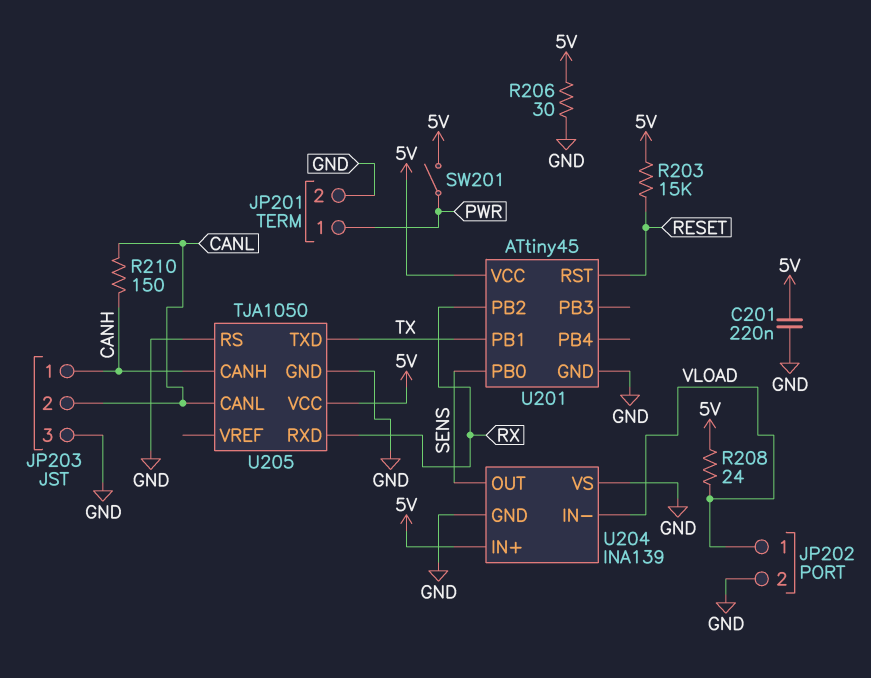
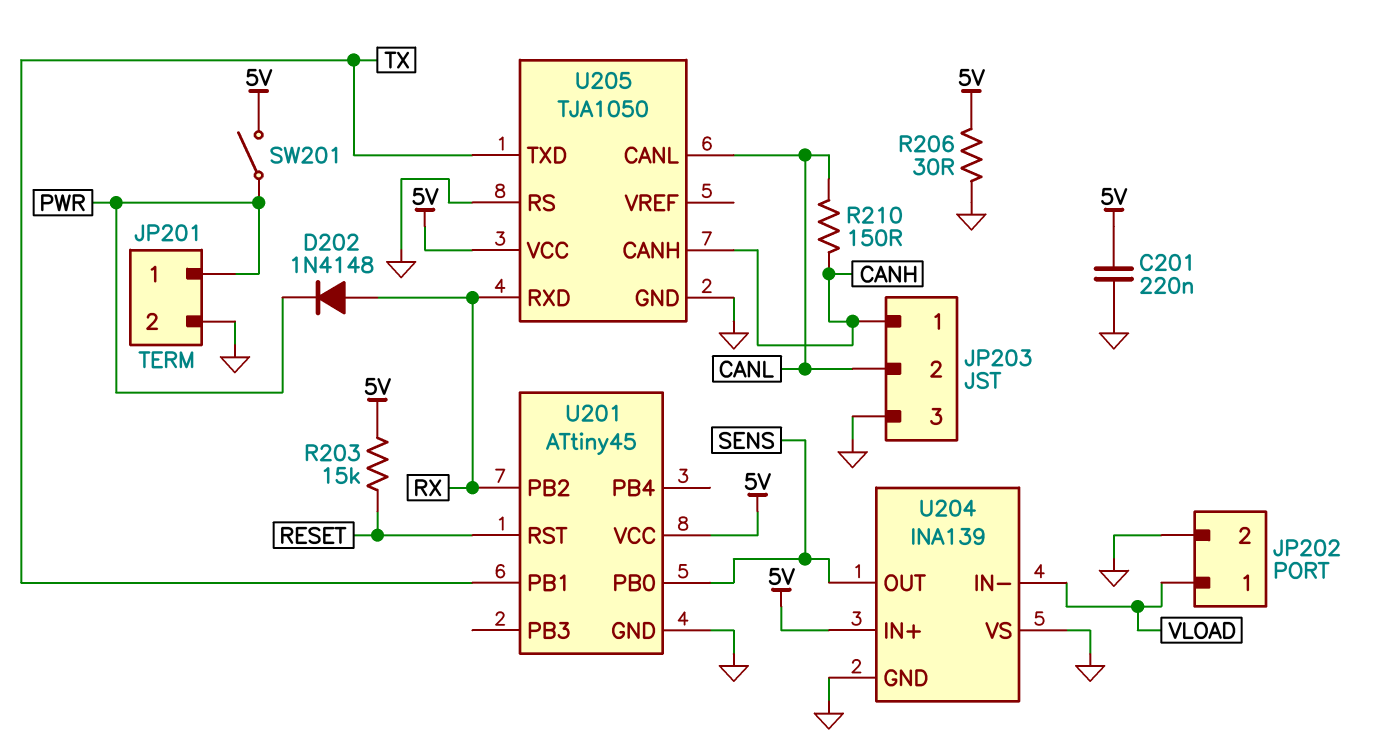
D202: none -> diode 1N4148 (A RX, K PWR)
R208: 24 (5V, VLOAD) -> none

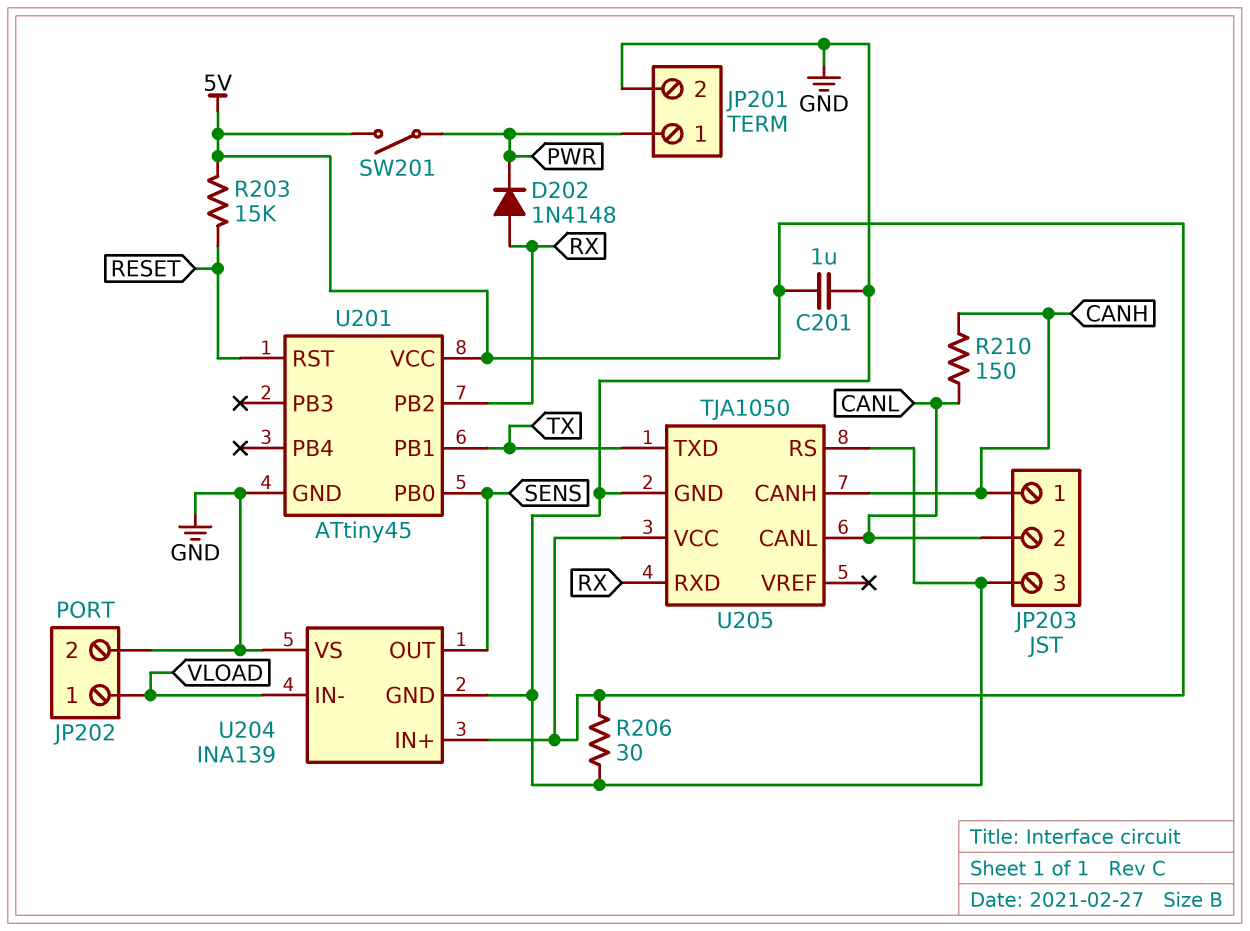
C201: 220nF (5V, GND) -> 1uF (5V, GND)

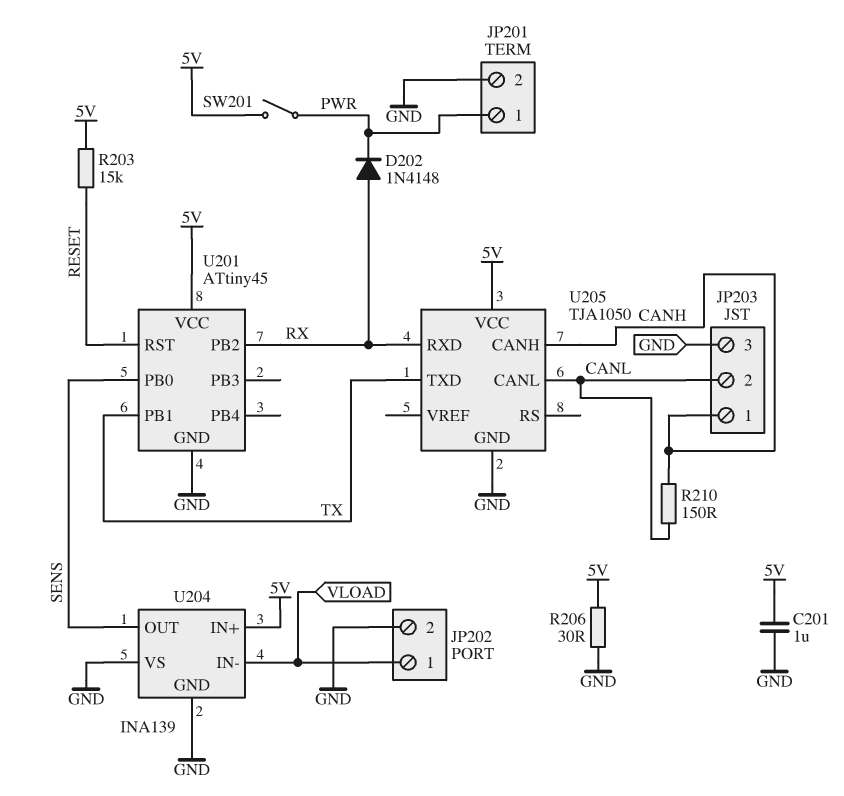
U205 pin RS: GND -> none

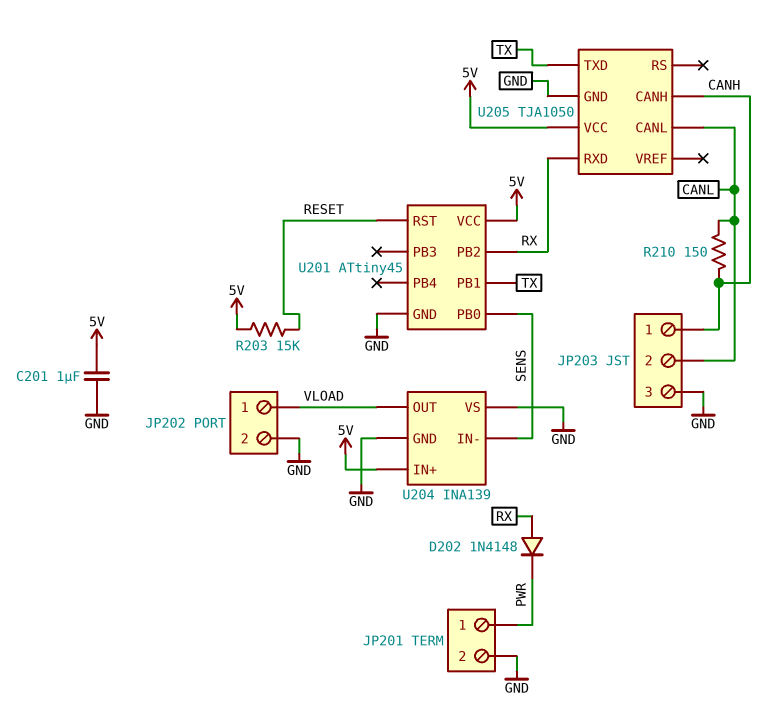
R206: 30 (5V, GND) -> none
SW201: switch (5V, PWR) -> none
U204 pin IN-: VLOAD -> SENS
U204 pin OUT: SENS -> VLOAD

